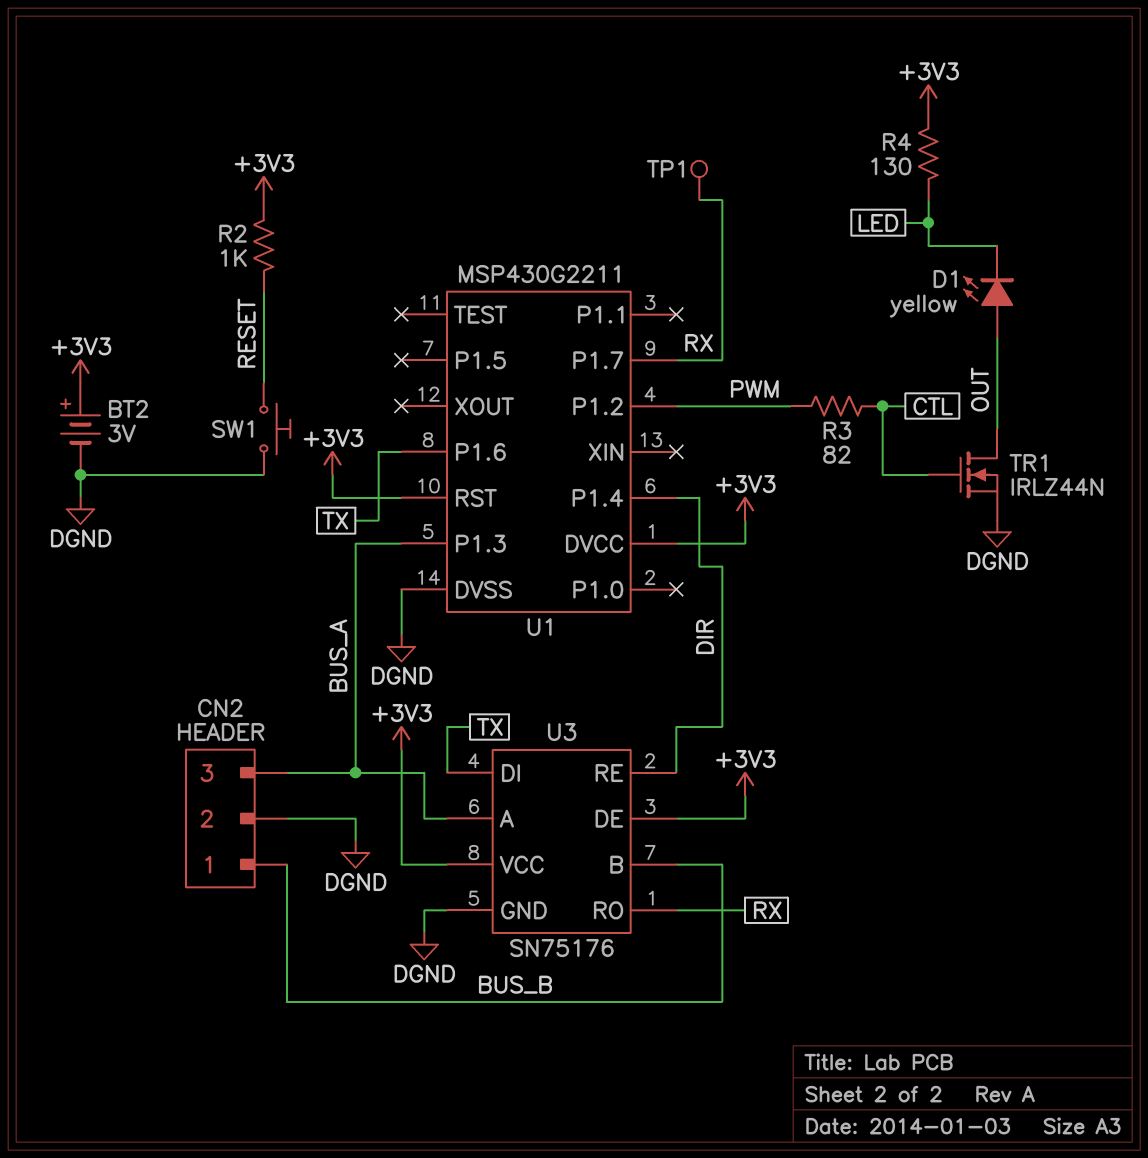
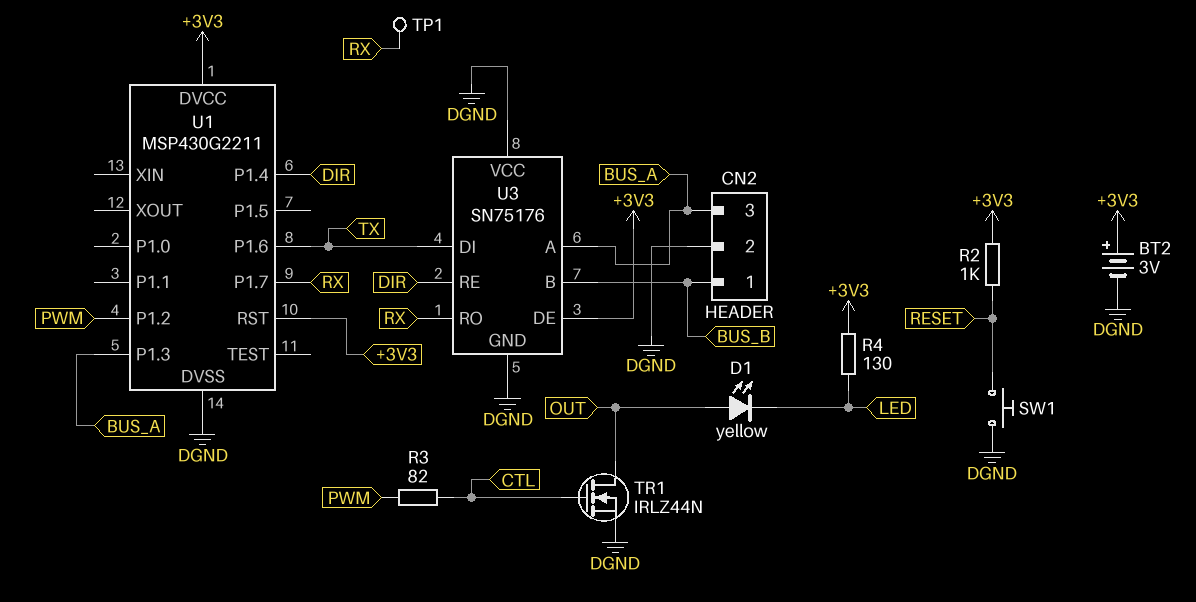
U3 pin VCC: +3V3 -> DGND

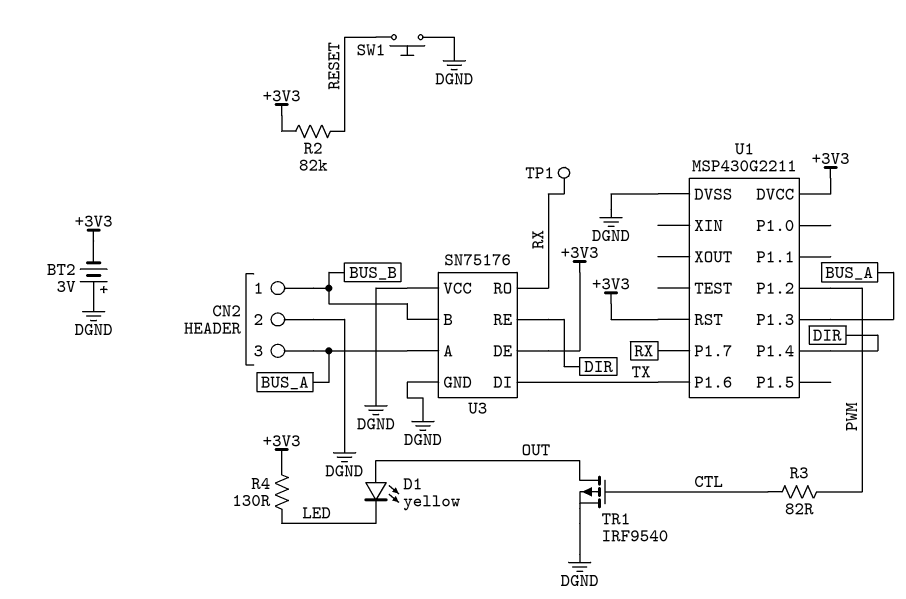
BT2: 3V (plus +3V3, minus DGND) -> 3V (plus DGND, minus +3V3)
R2: 1k (+3V3, RESET) -> 82k (+3V3, RESET)
TR1: NMOS IRLZ44N (G CTL, D OUT, S DGND) -> PMOS IRF9540 (G CTL, D OUT, S DGND)

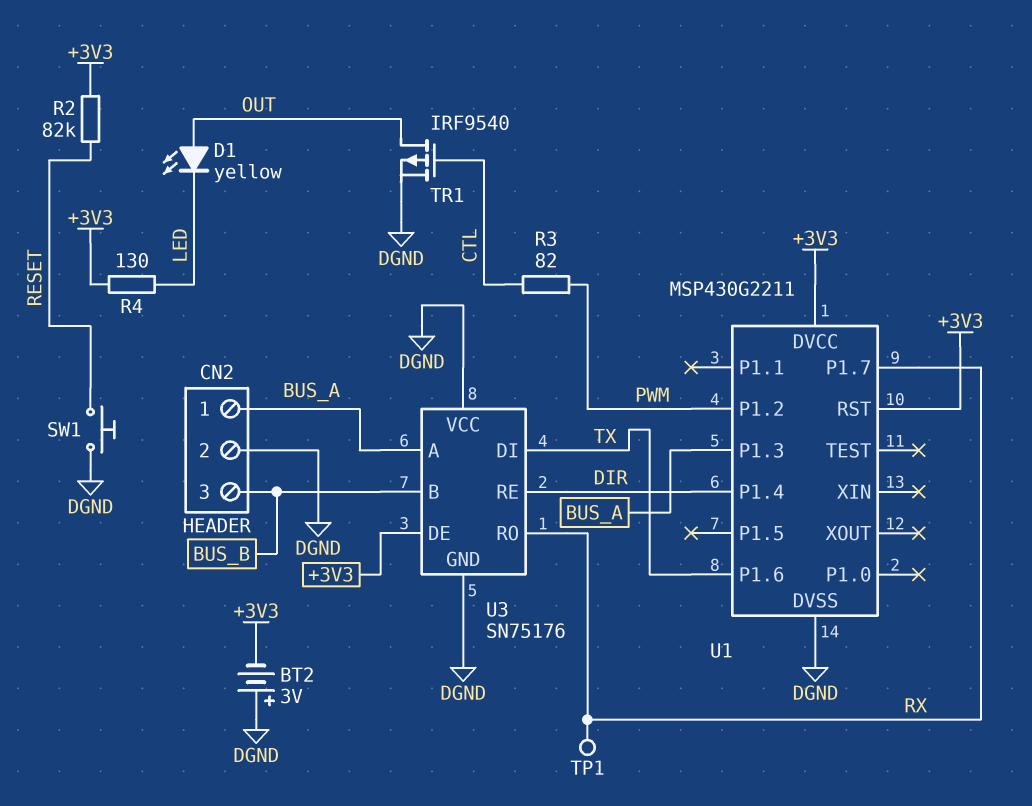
CN2 pin 1: BUS_B -> BUS_A
CN2 pin 3: BUS_A -> BUS_B

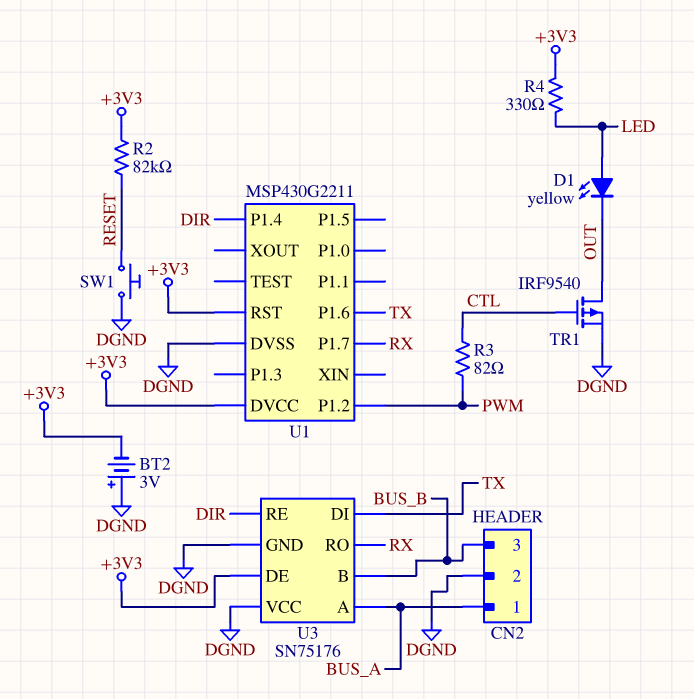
D1: LED yellow (A OUT, K LED) -> LED yellow (A LED, K OUT)
R4: 130 (+3V3, LED) -> 330 (+3V3, LED)
TP1: test point (RX) -> none
U1 pin P1.3: BUS_A -> none

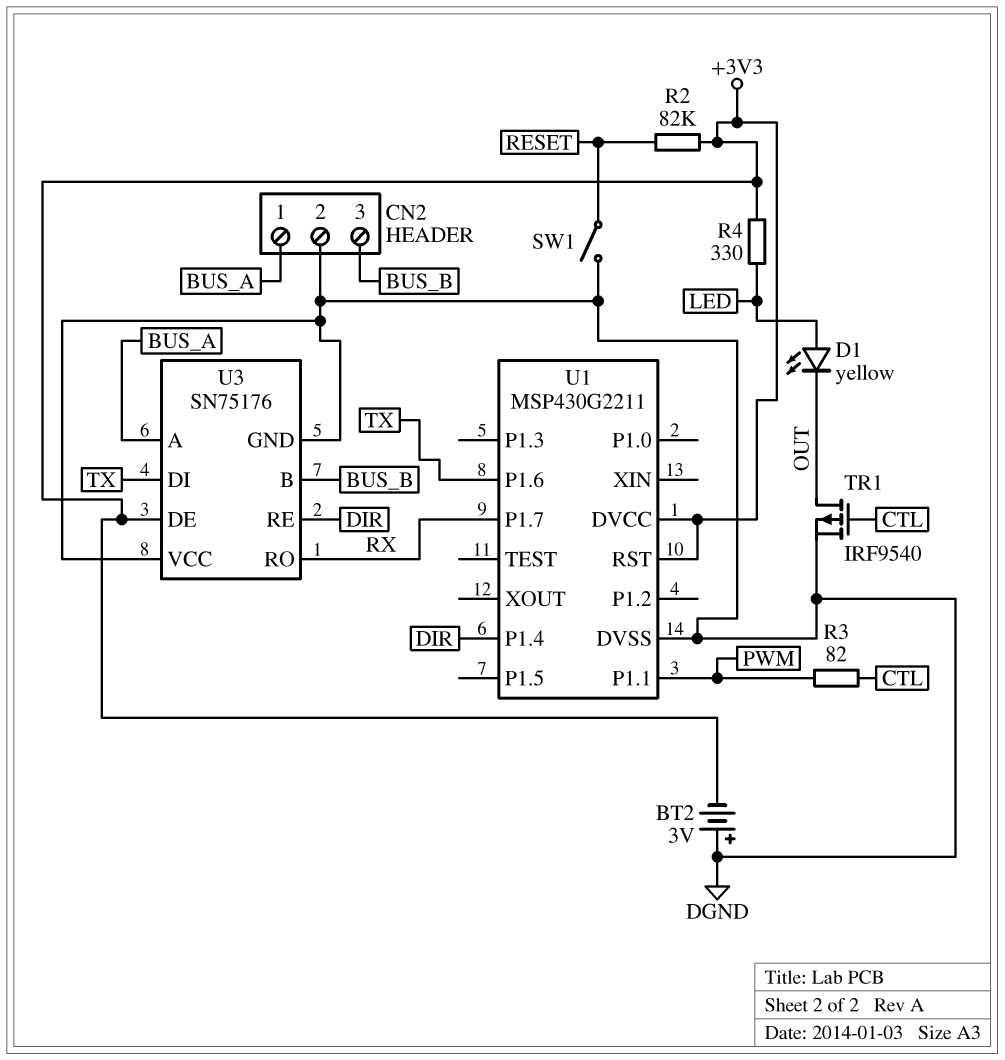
SW1: button (DGND, RESET) -> switch (DGND, RESET)
U1 pin P1.1: none -> PWM
U1 pin P1.2: PWM -> none

